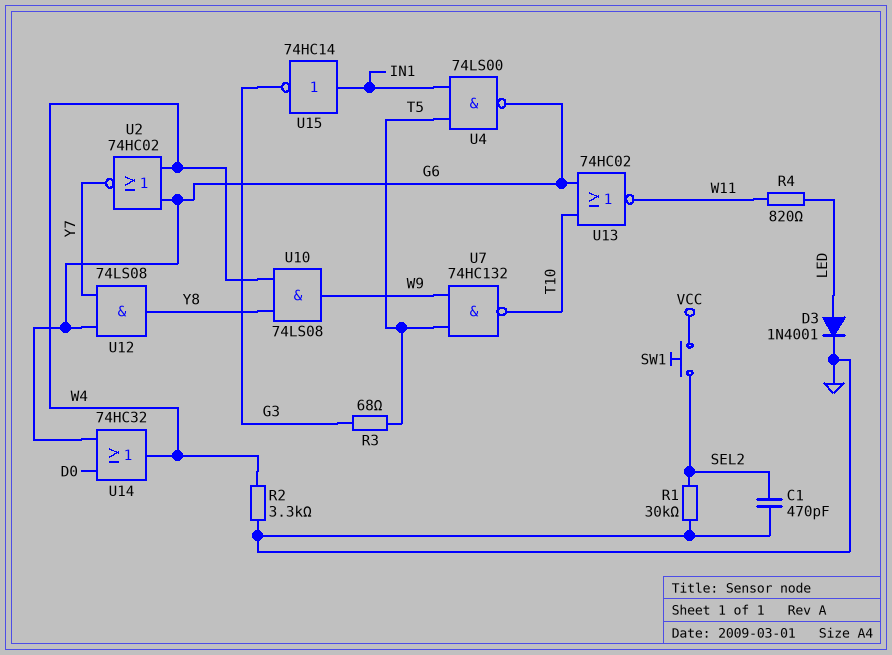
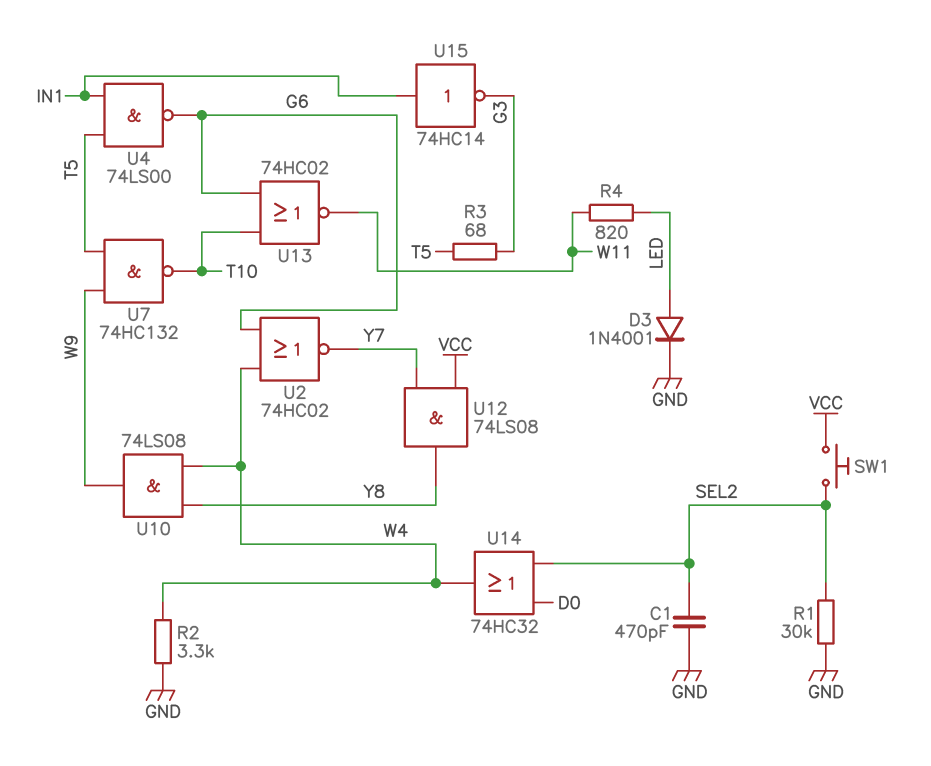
U12: AND 74LS08 (in G6, in Y7, out Y8) -> AND 74LS08 (in VCC, in Y7, out Y8)
U14: OR 74HC32 (in D0, in G6, out W4) -> OR 74HC32 (in D0, in SEL2, out W4)

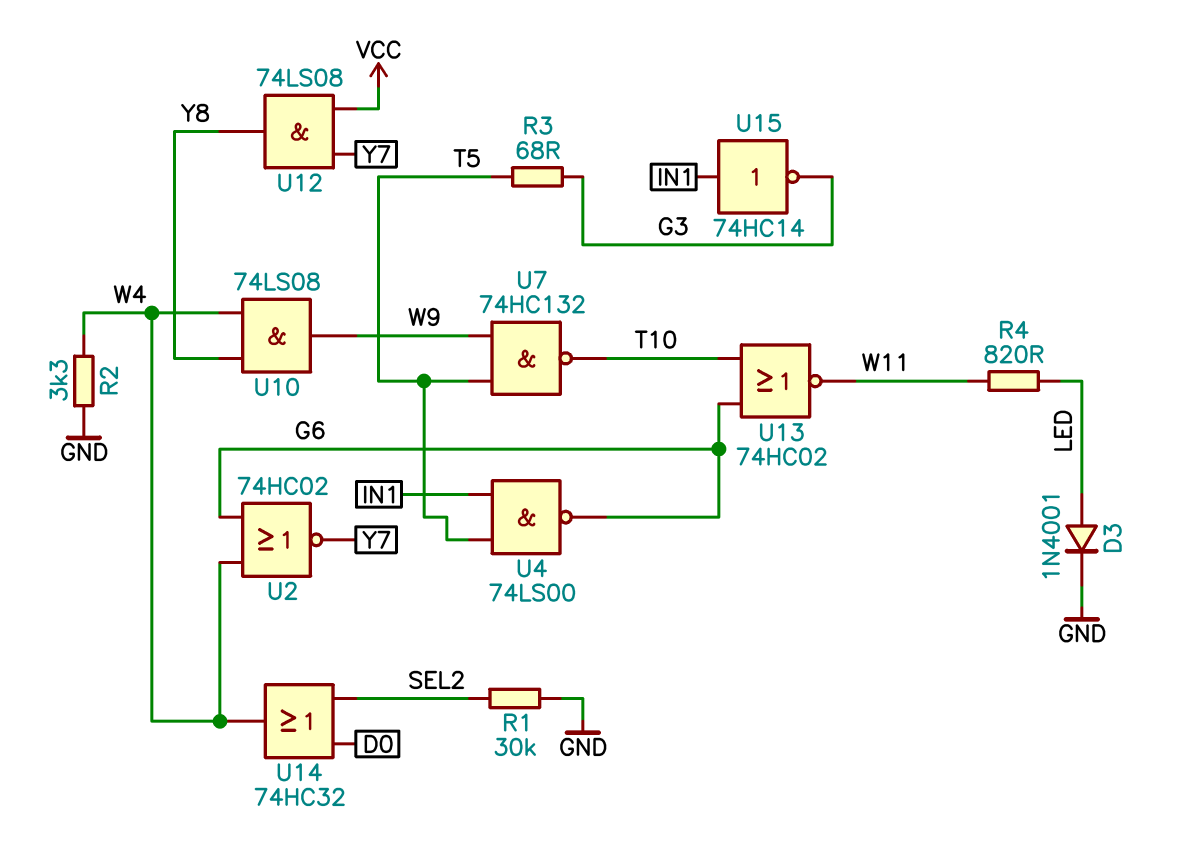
C1: 470pF (GND, SEL2) -> none
SW1: button (SEL2, VCC) -> none

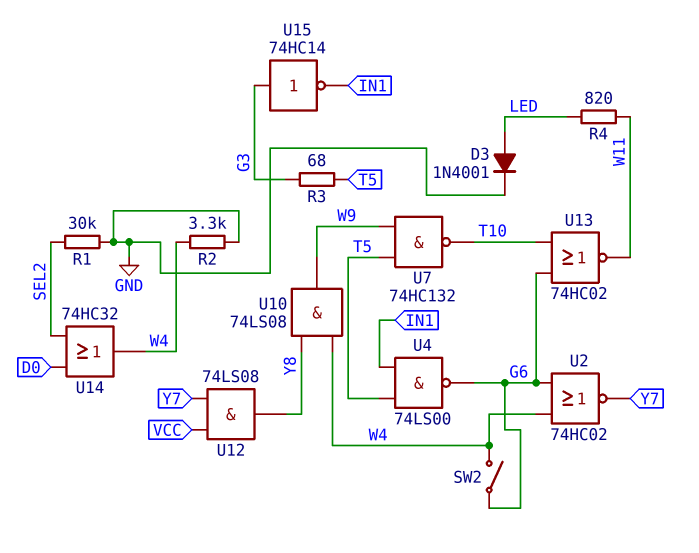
SW2: none -> switch (G6, W4)
U15: NOT 74HC14 (in IN1, out G3) -> NOT 74HC14 (in G3, out IN1)

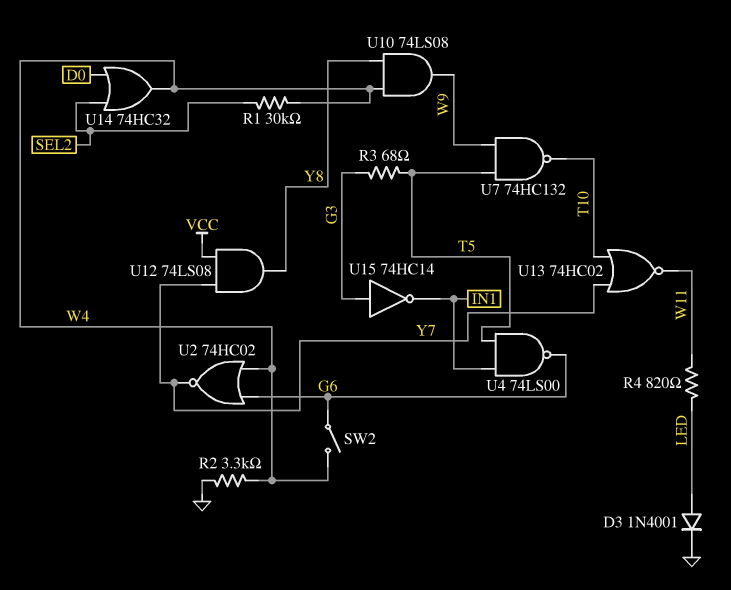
R1: 30k (GND, SEL2) -> 30k (SEL2, W4)
U13: NOR 74HC02 (in G6, in T10, out W11) -> NOR 74HC02 (in T10, in Y7, out W11)

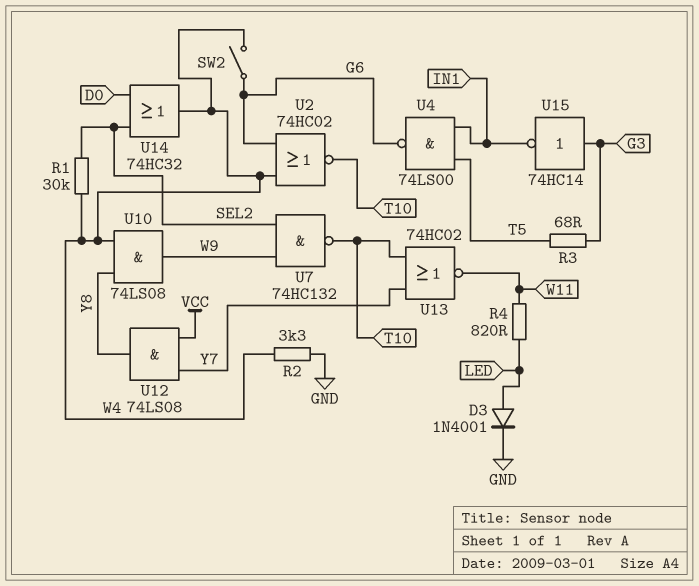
U2: NOR 74HC02 (in G6, in W4, out Y7) -> NOR 74HC02 (in G6, in W4, out T10)
U7: NAND 74HC132 (in T5, in W9, out T10) -> NAND 74HC132 (in SEL2, in W9, out T10)

